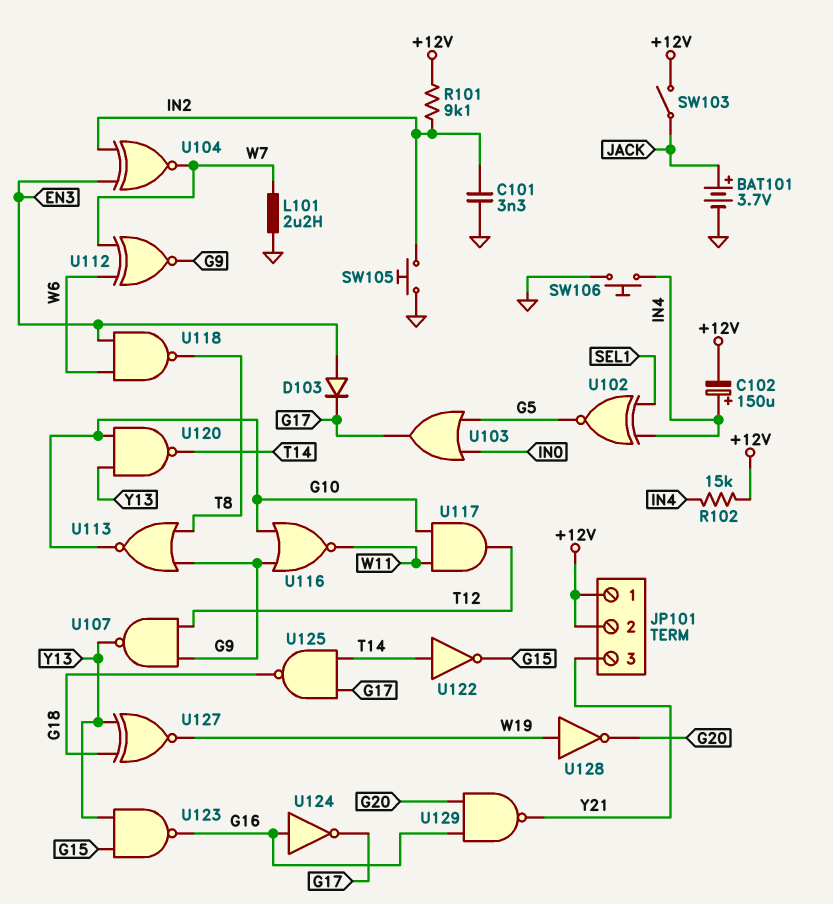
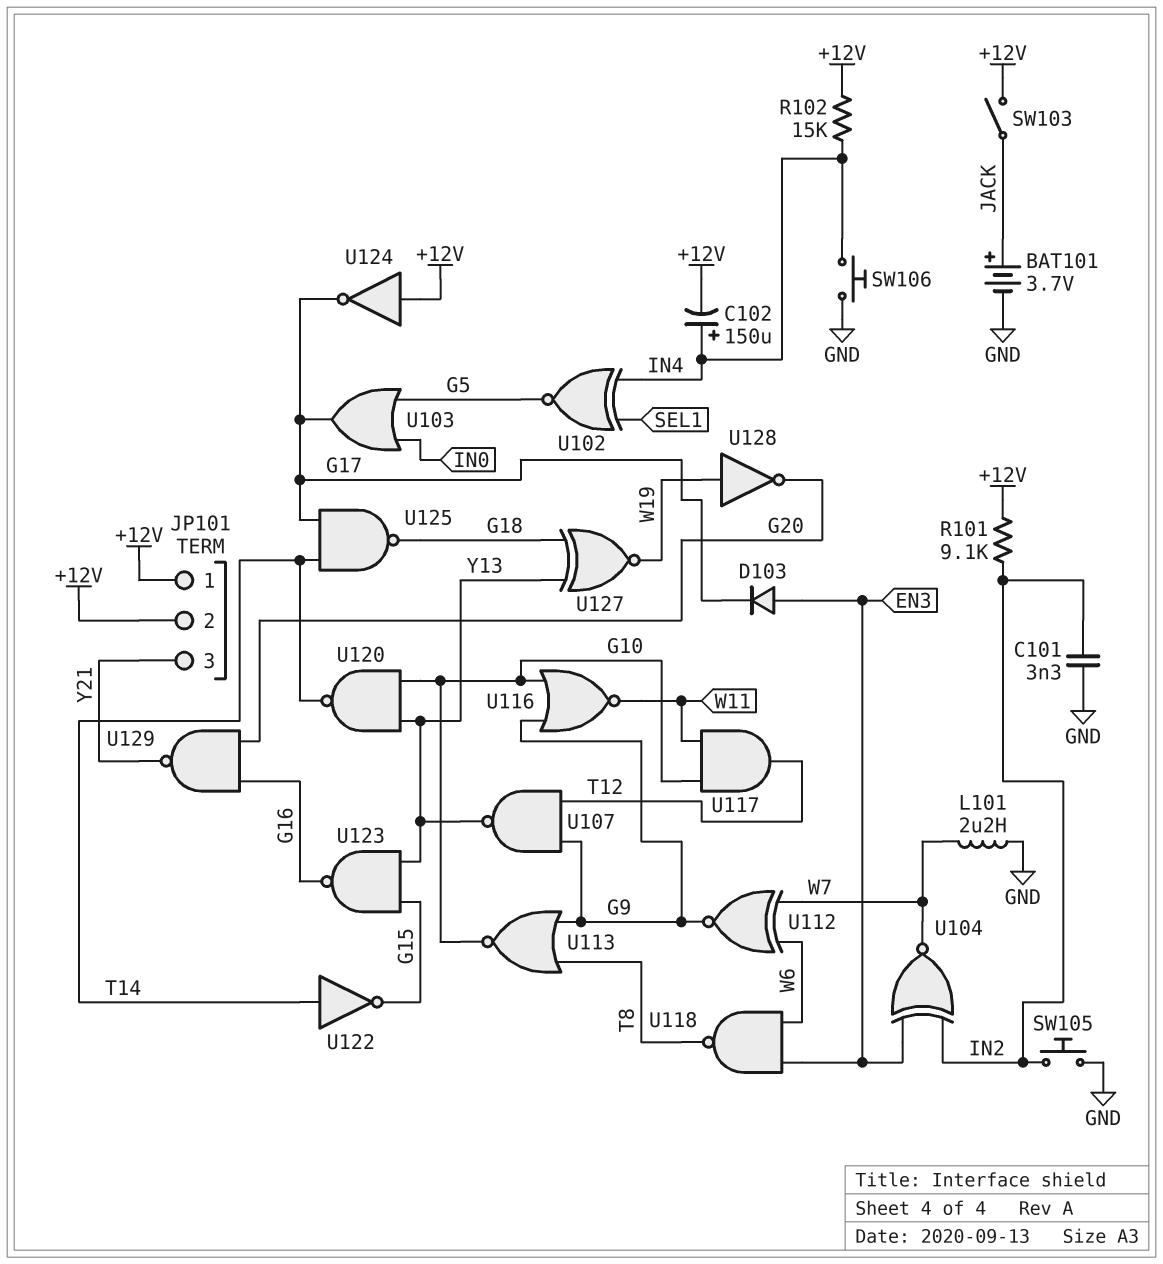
U124: NOT (in G16, out G17) -> NOT (in +12V, out G17)

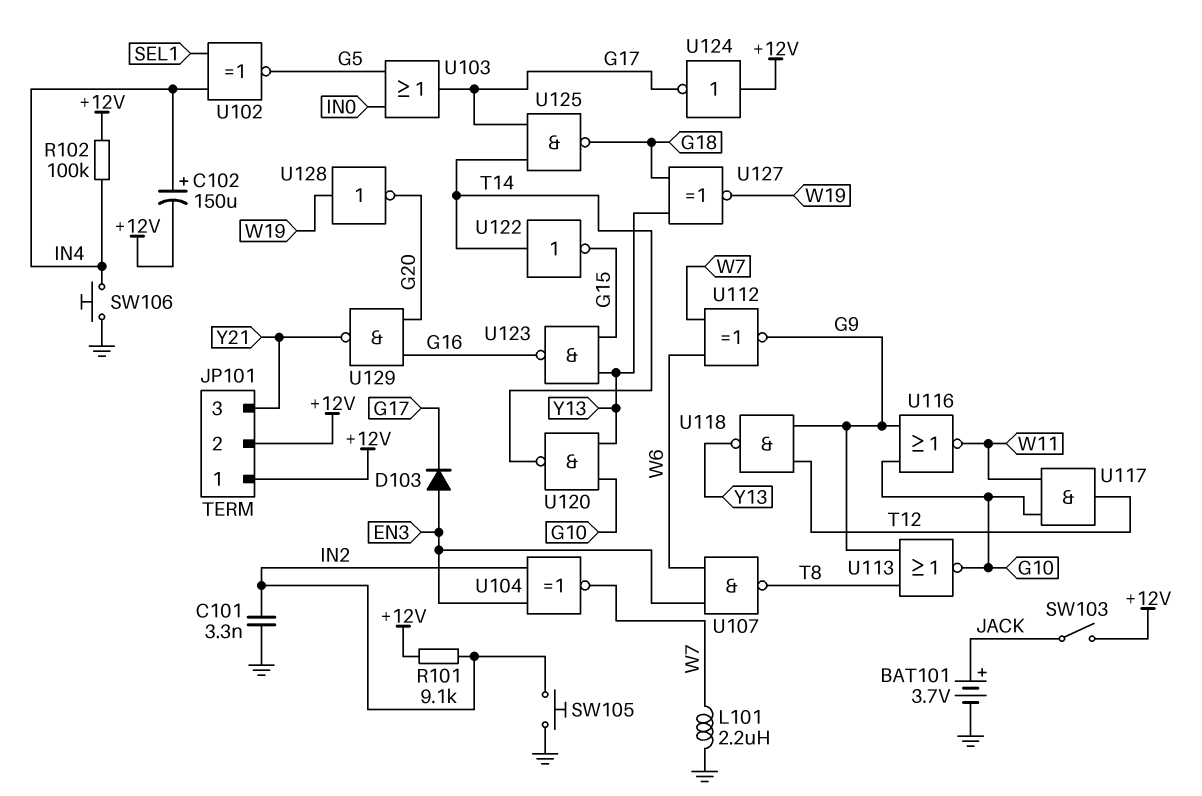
R102: 15k (+12V, IN4) -> 100k (+12V, IN4)
U107: NAND (in G9, in T12, out Y13) -> NAND (in EN3, in W6, out T8)
U118: NAND (in EN3, in W6, out T8) -> NAND (in G9, in T12, out Y13)

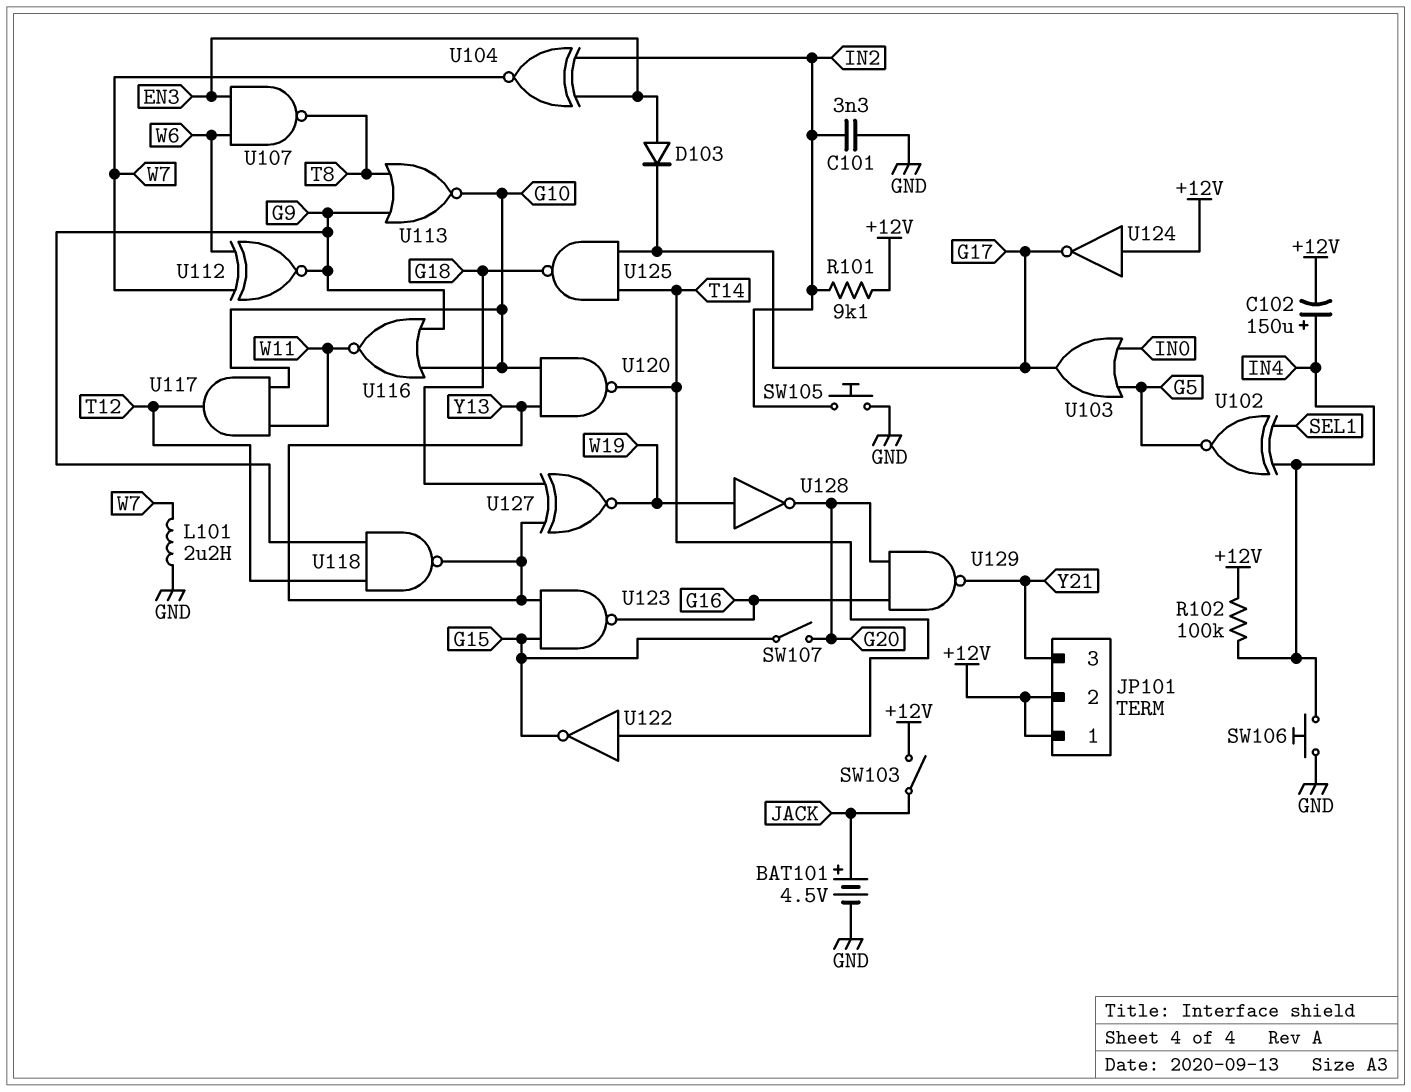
BAT101: 3.7V (plus JACK, minus GND) -> 4.5V (plus JACK, minus GND)
SW107: none -> switch (G15, G20)

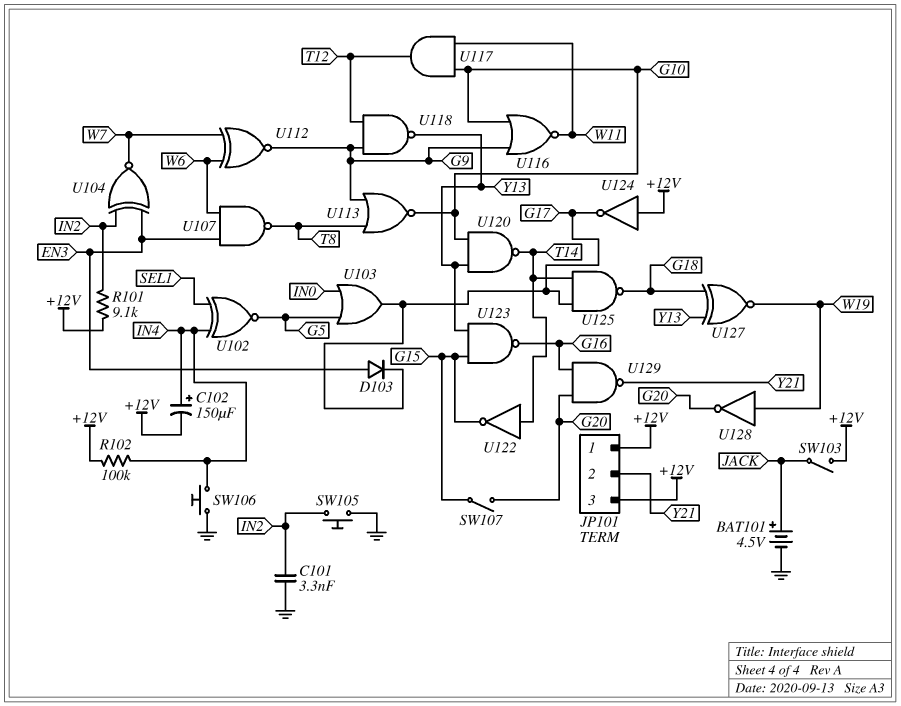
JP101 pin 2: +12V -> Y21
JP101 pin 3: Y21 -> +12V
L101: 2.2uH (GND, W7) -> none

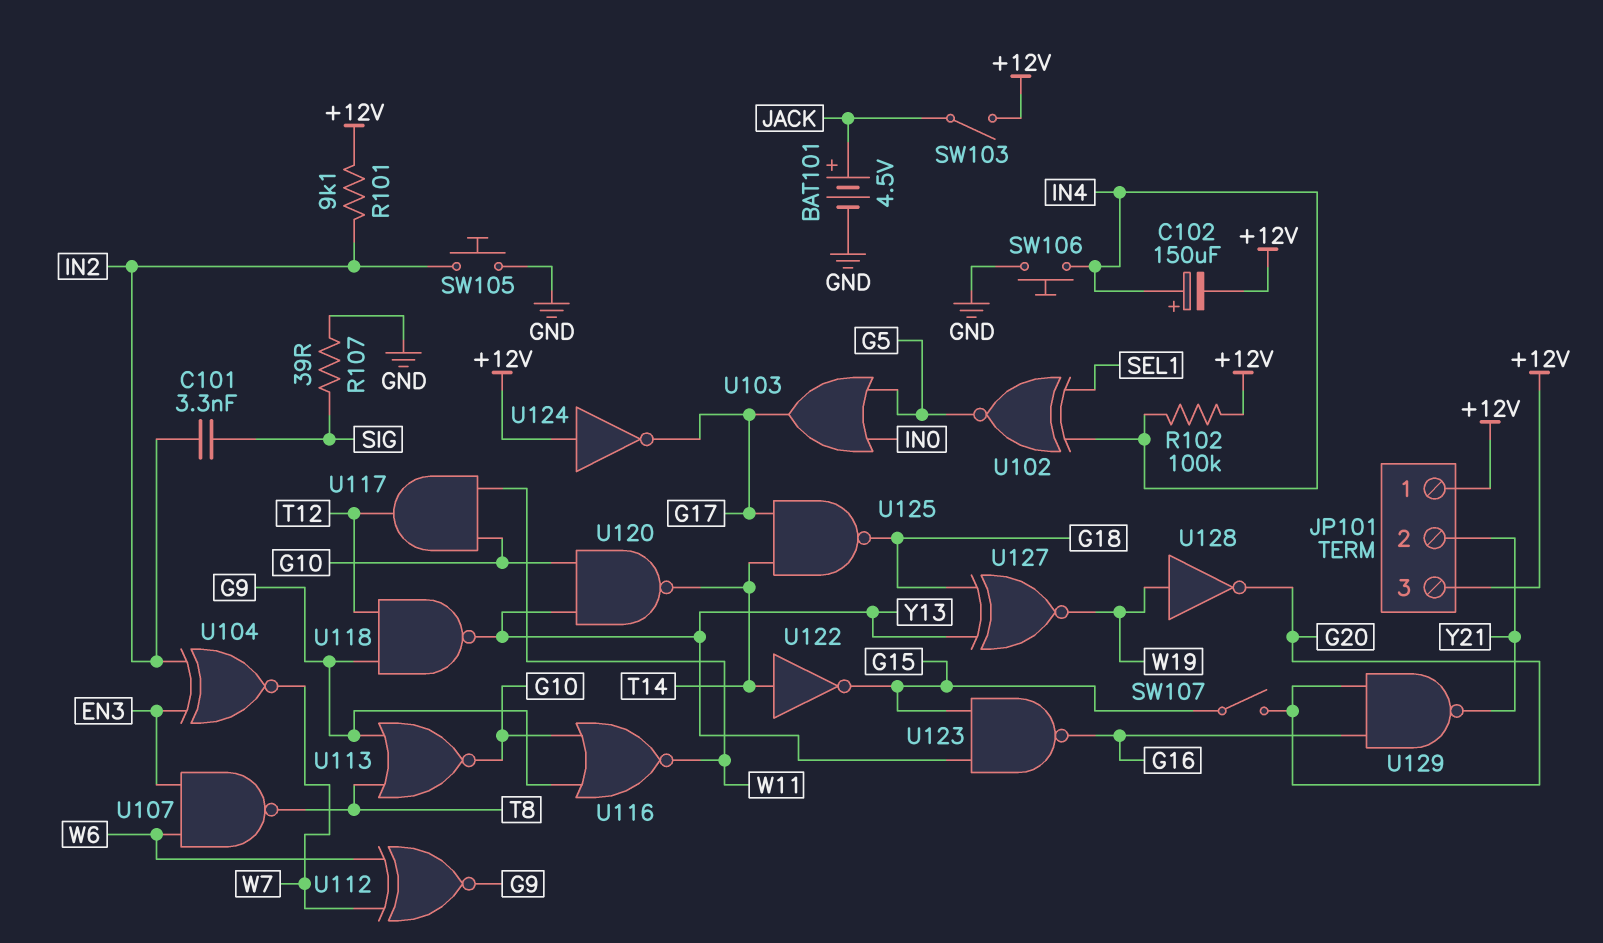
C101: 3.3nF (GND, IN2) -> 3.3nF (IN2, SIG)
D103: diode (A EN3, K G17) -> none
R107: none -> 39 (GND, SIG)

